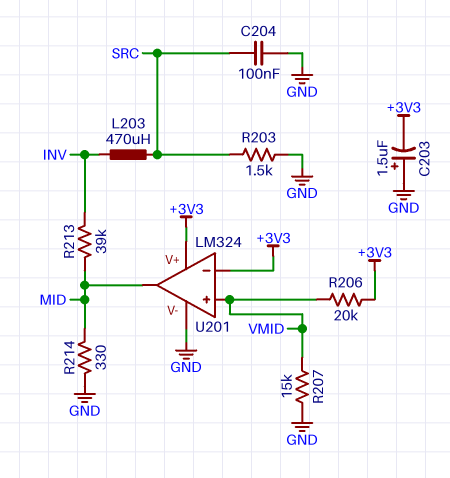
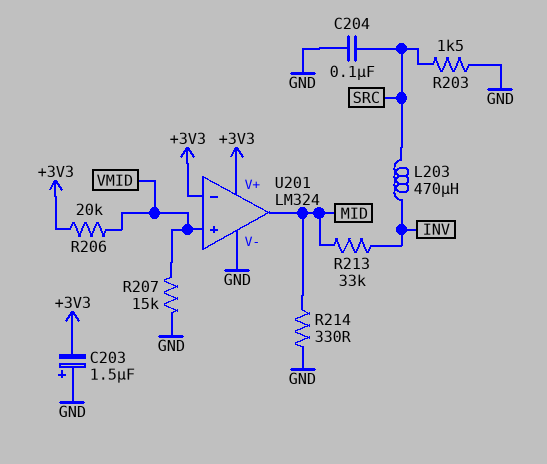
R213: 39k (INV, MID) -> 33k (INV, MID)

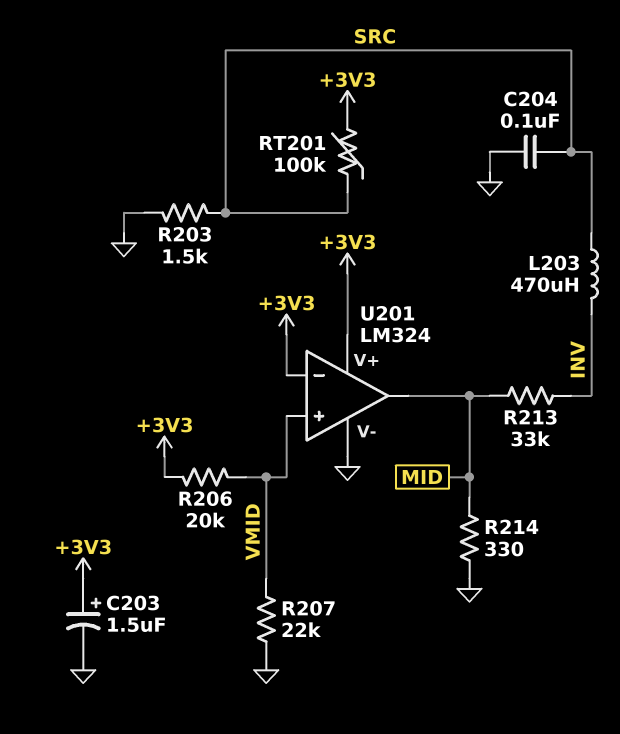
C203: 1.5uF (plus GND, minus +3V3) -> 1.5uF (plus +3V3, minus GND)
R207: 15k (GND, VMID) -> 22k (GND, VMID)
RT201: none -> 100k (+3V3, SRC)

